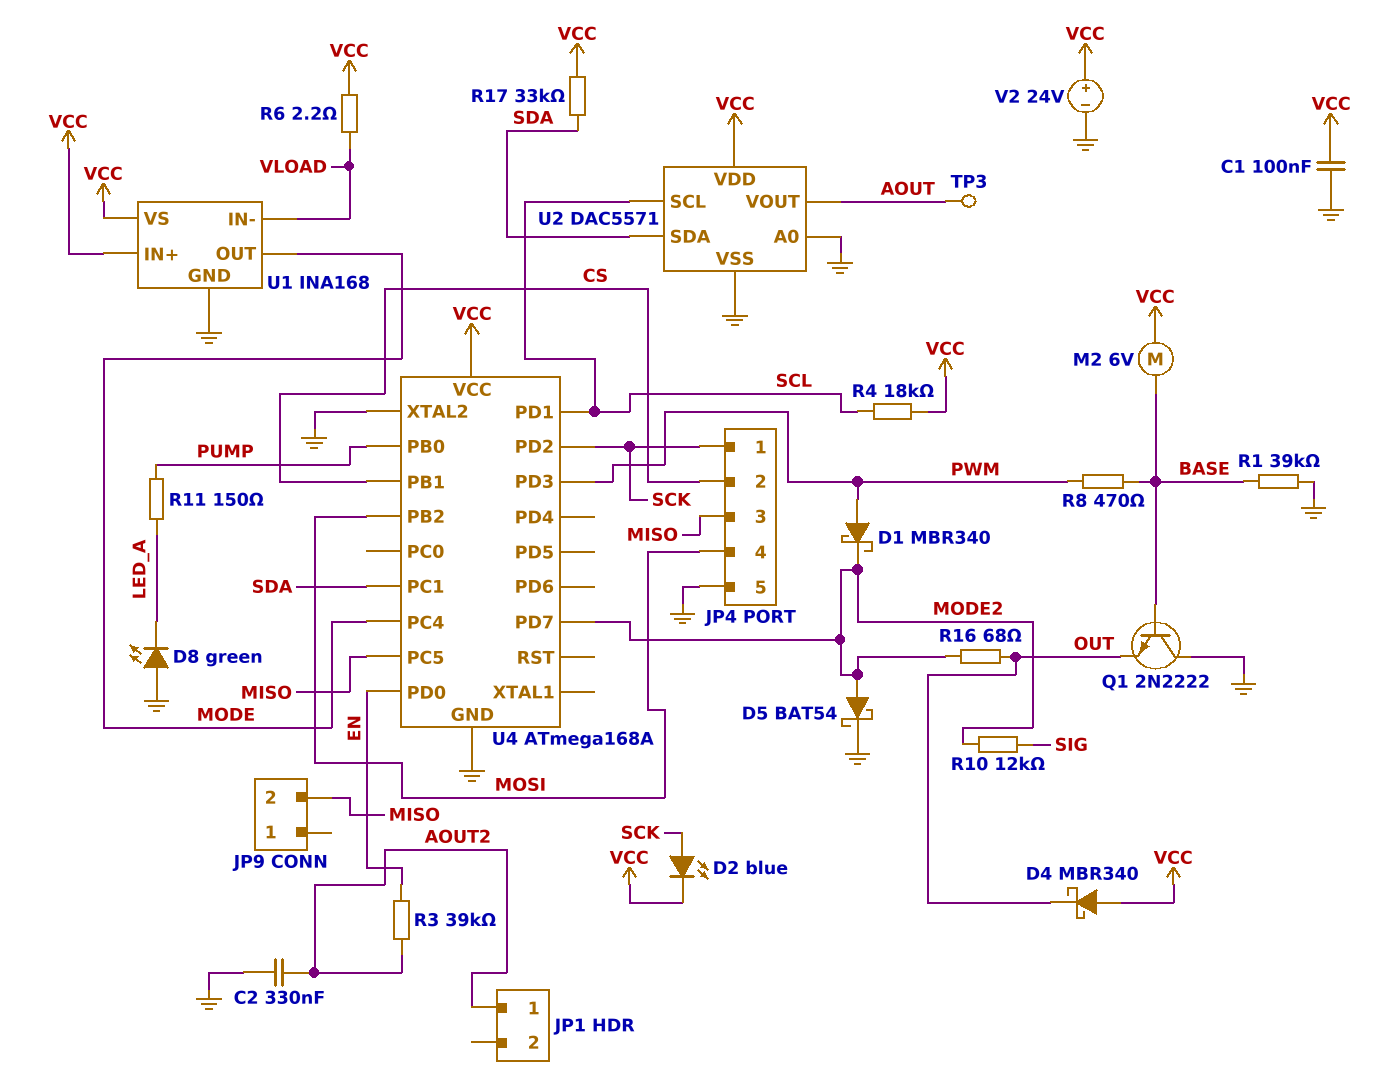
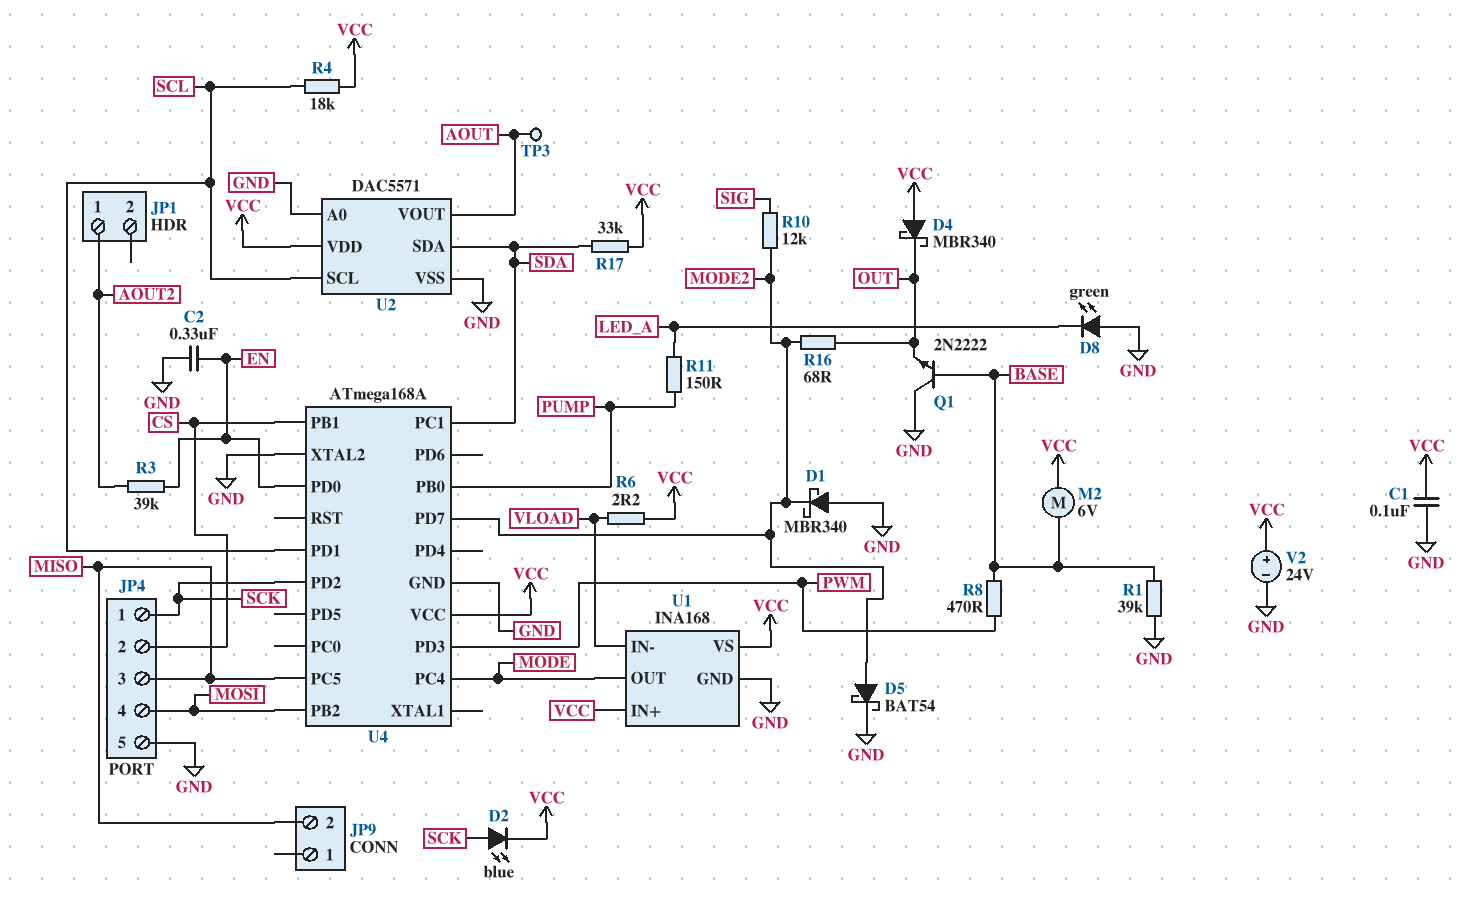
C2: 330nF (AOUT2, GND) -> 330nF (EN, GND)
D1: schottky MBR340 (A PWM, K MODE2) -> schottky MBR340 (A GND, K MODE2)

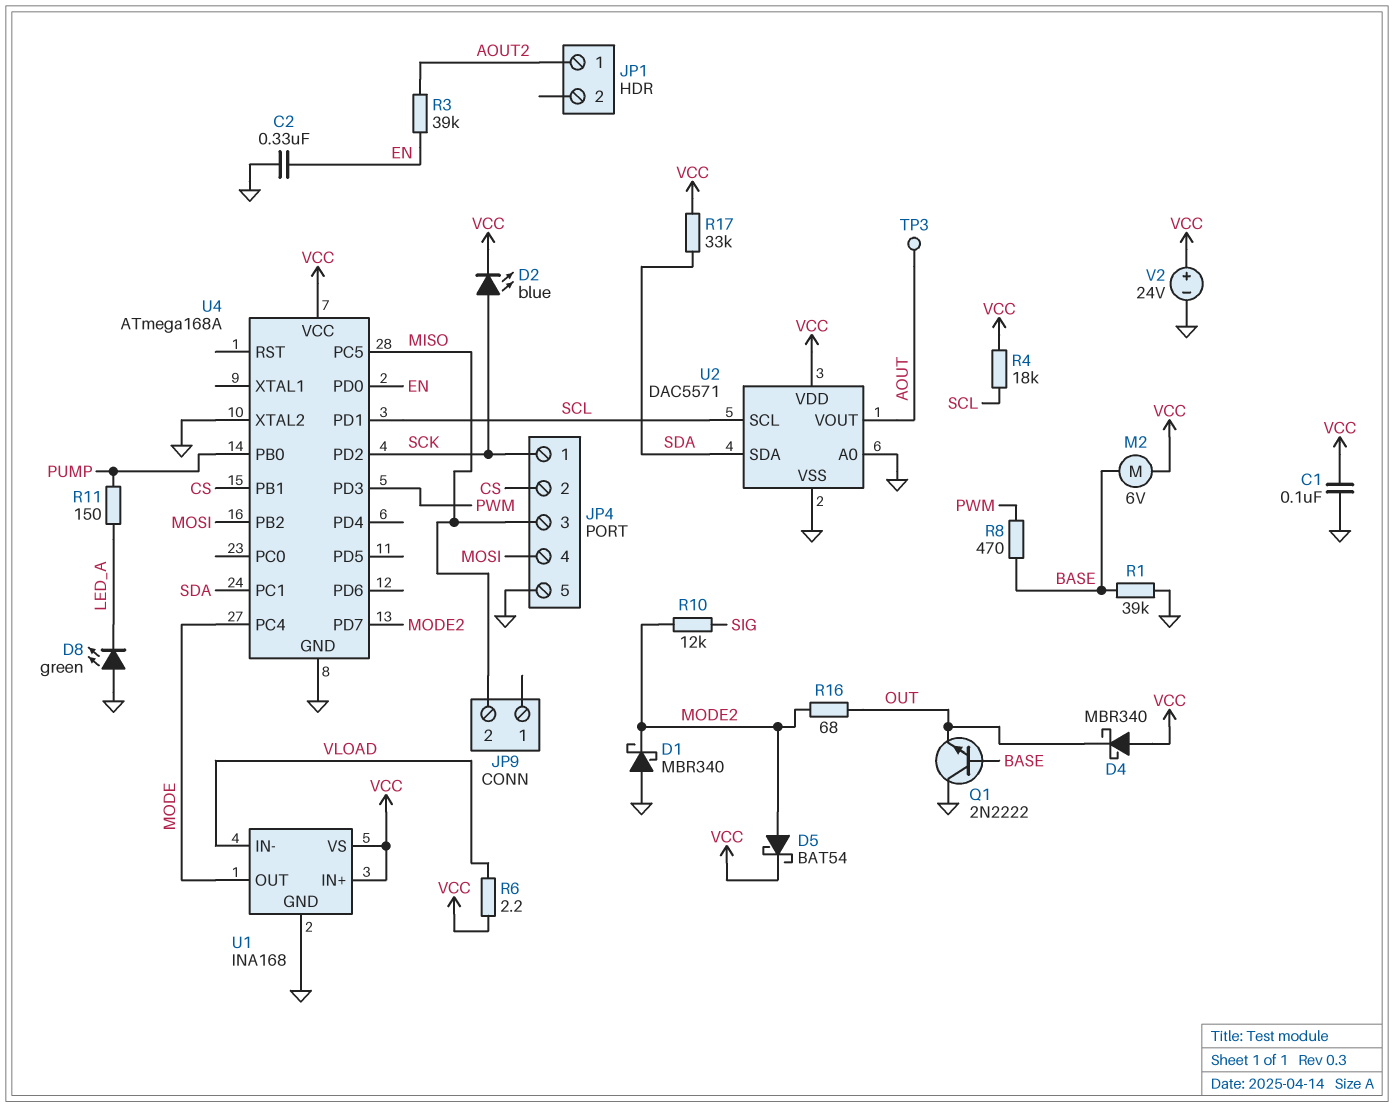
D5: schottky BAT54 (A MODE2, K GND) -> schottky BAT54 (A MODE2, K VCC)

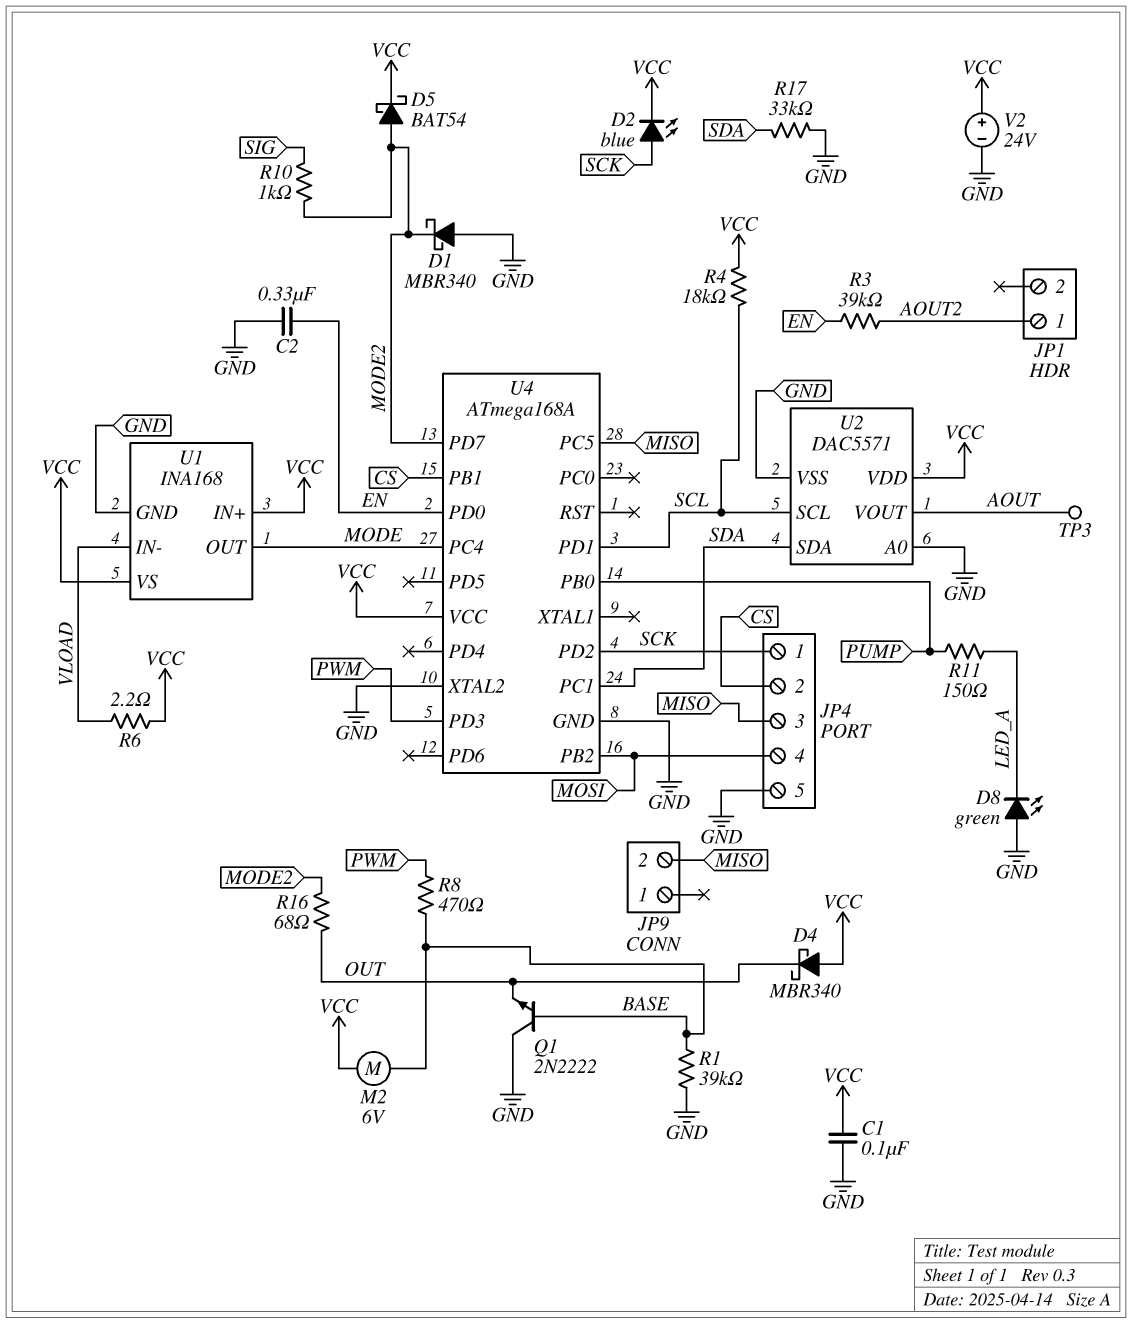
R10: 12k (MODE2, SIG) -> 1k (MODE2, SIG)
R17: 33k (SDA, VCC) -> 33k (GND, SDA)

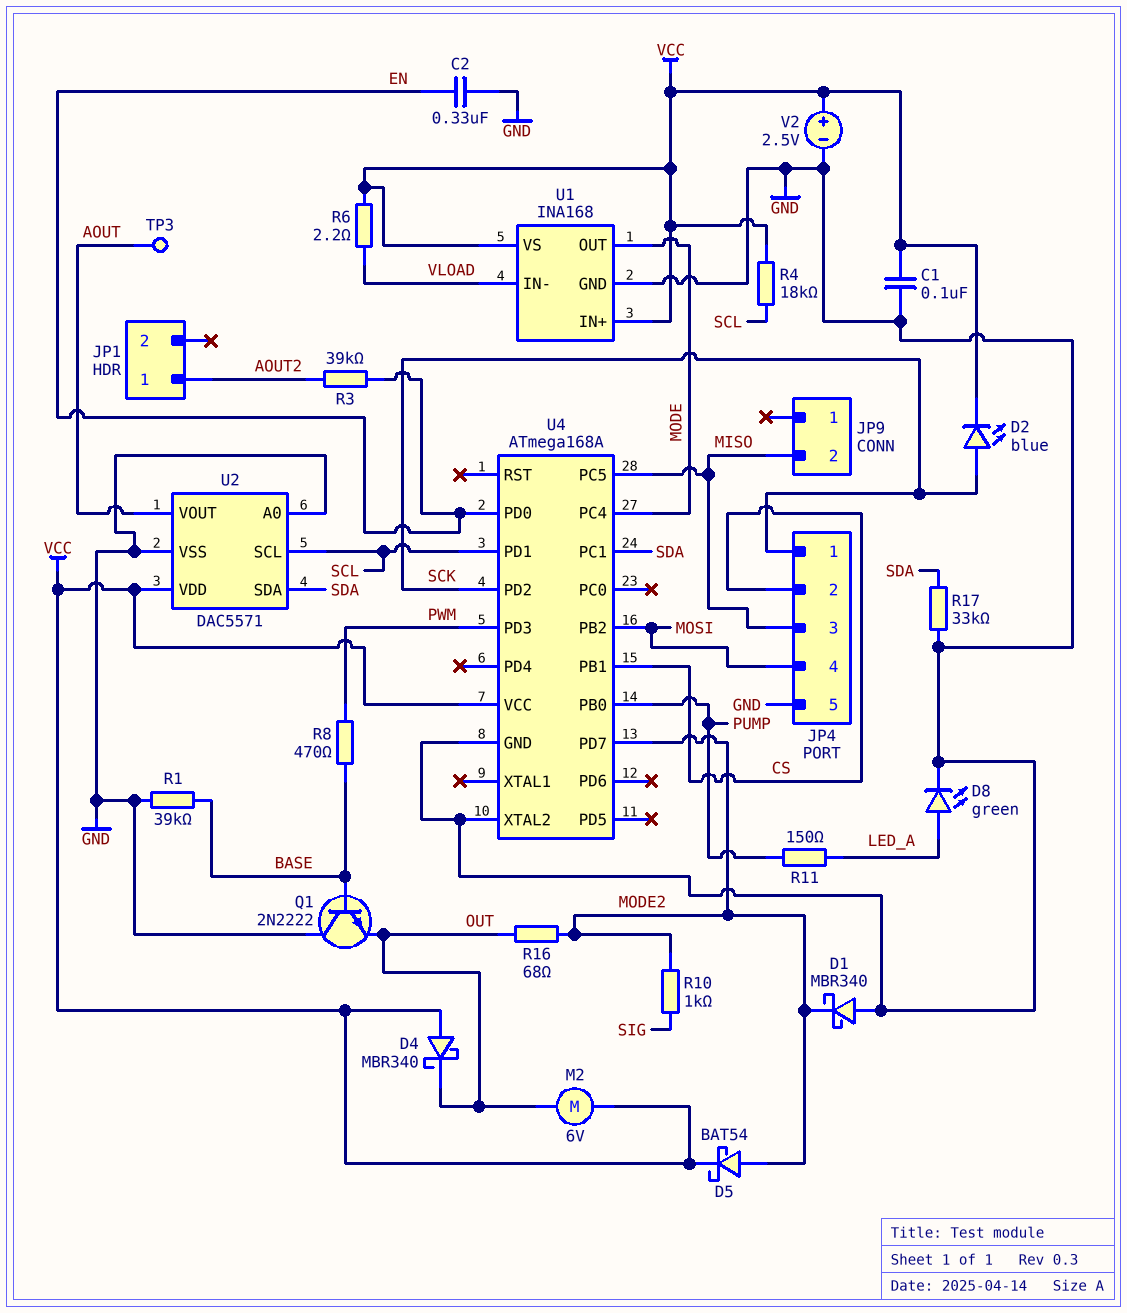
D8: LED green (A GND, K LED_A) -> LED green (A LED_A, K GND)
M2: motor 6V (BASE, VCC) -> motor 6V (OUT, VCC)
V2: 24V (plus VCC, minus GND) -> 2.5V (plus VCC, minus GND)

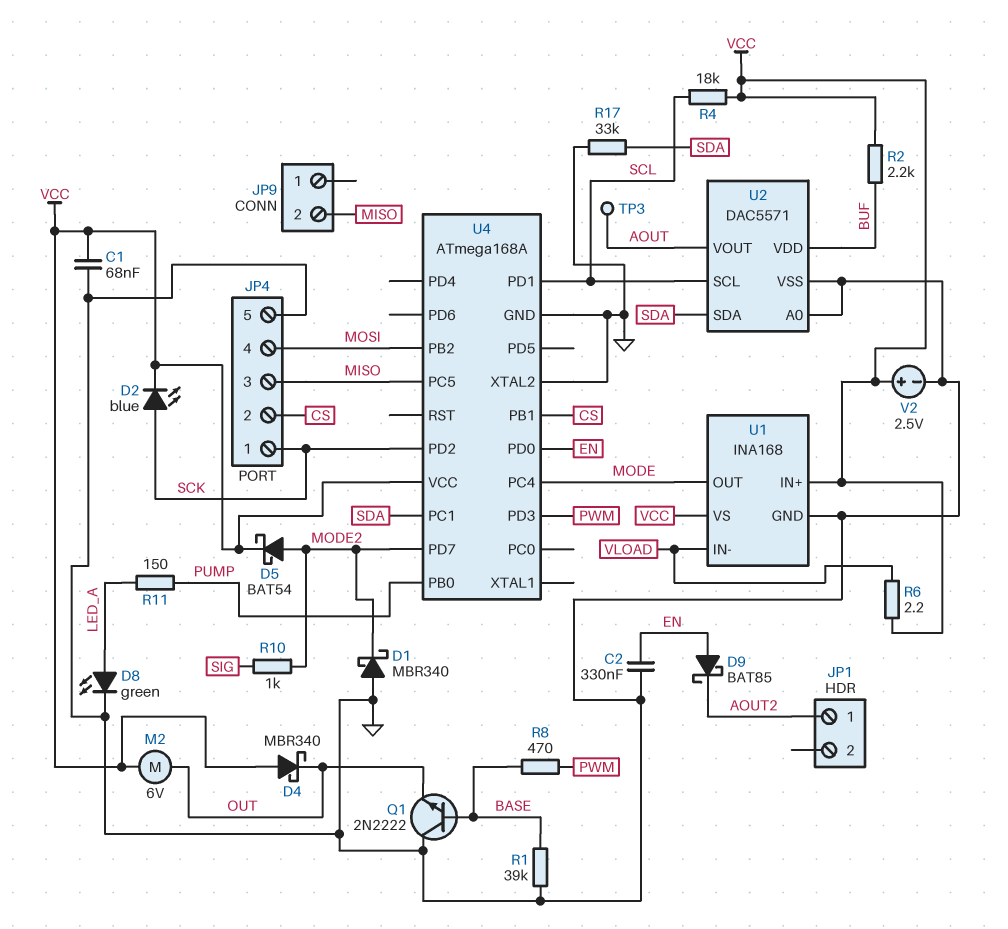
C1: 100nF (GND, VCC) -> 68nF (GND, VCC)
D9: none -> schottky BAT85 (A EN, K AOUT2)
R2: none -> 2.2k (BUF, VCC)
R3: 39k (AOUT2, EN) -> none
R16: 68 (MODE2, OUT) -> none
U2 pin VDD: VCC -> BUF

